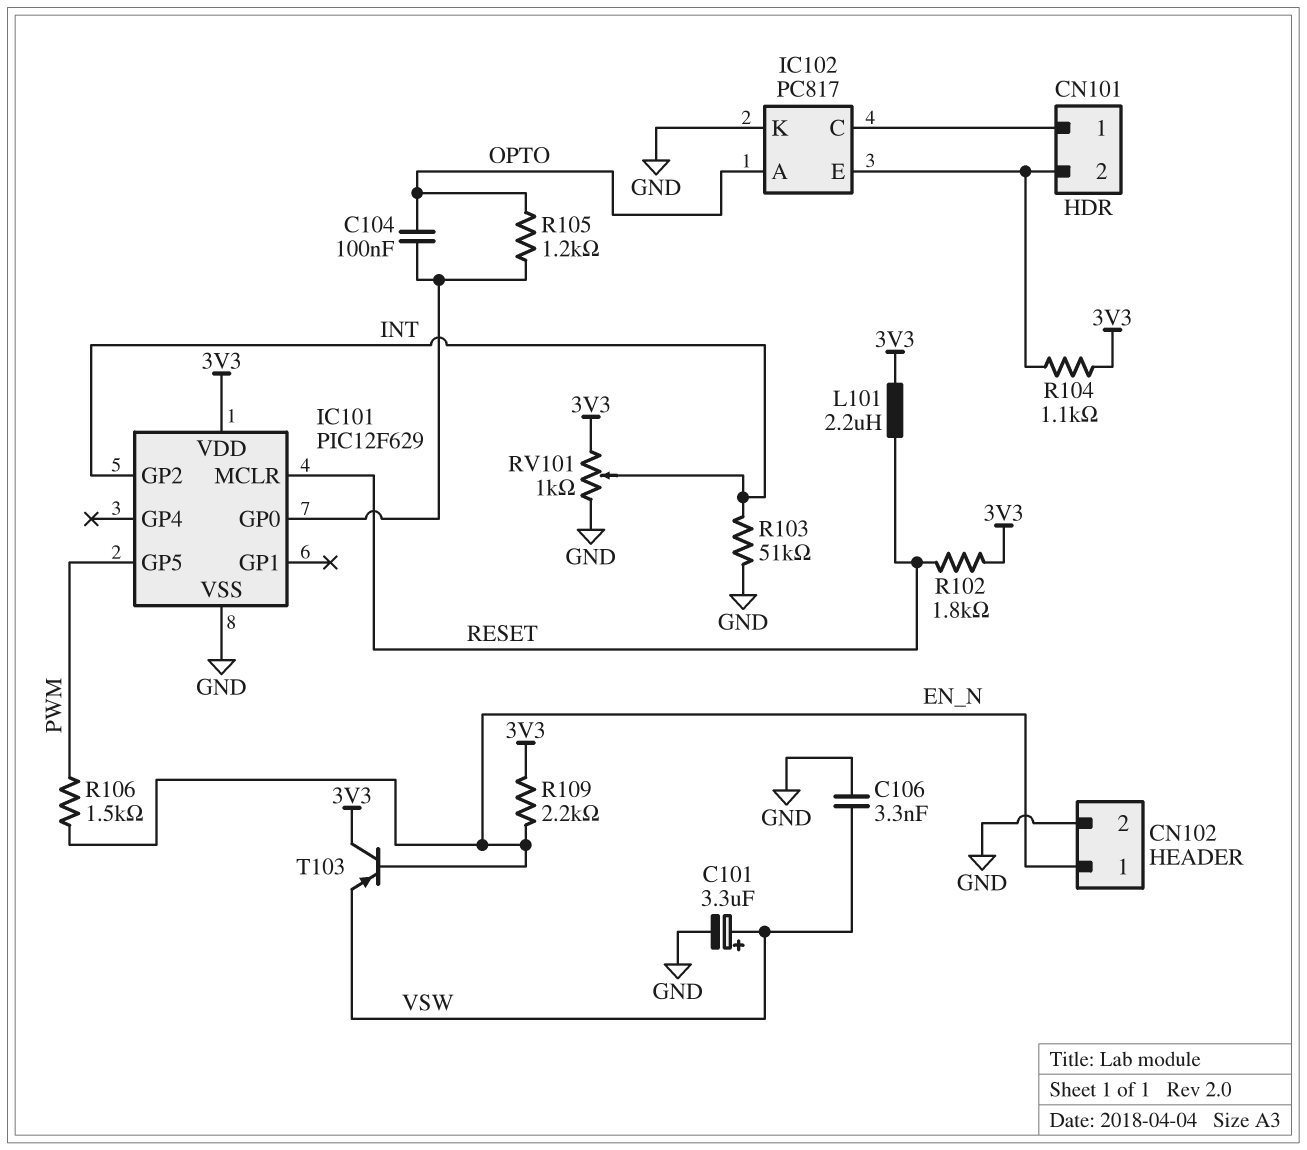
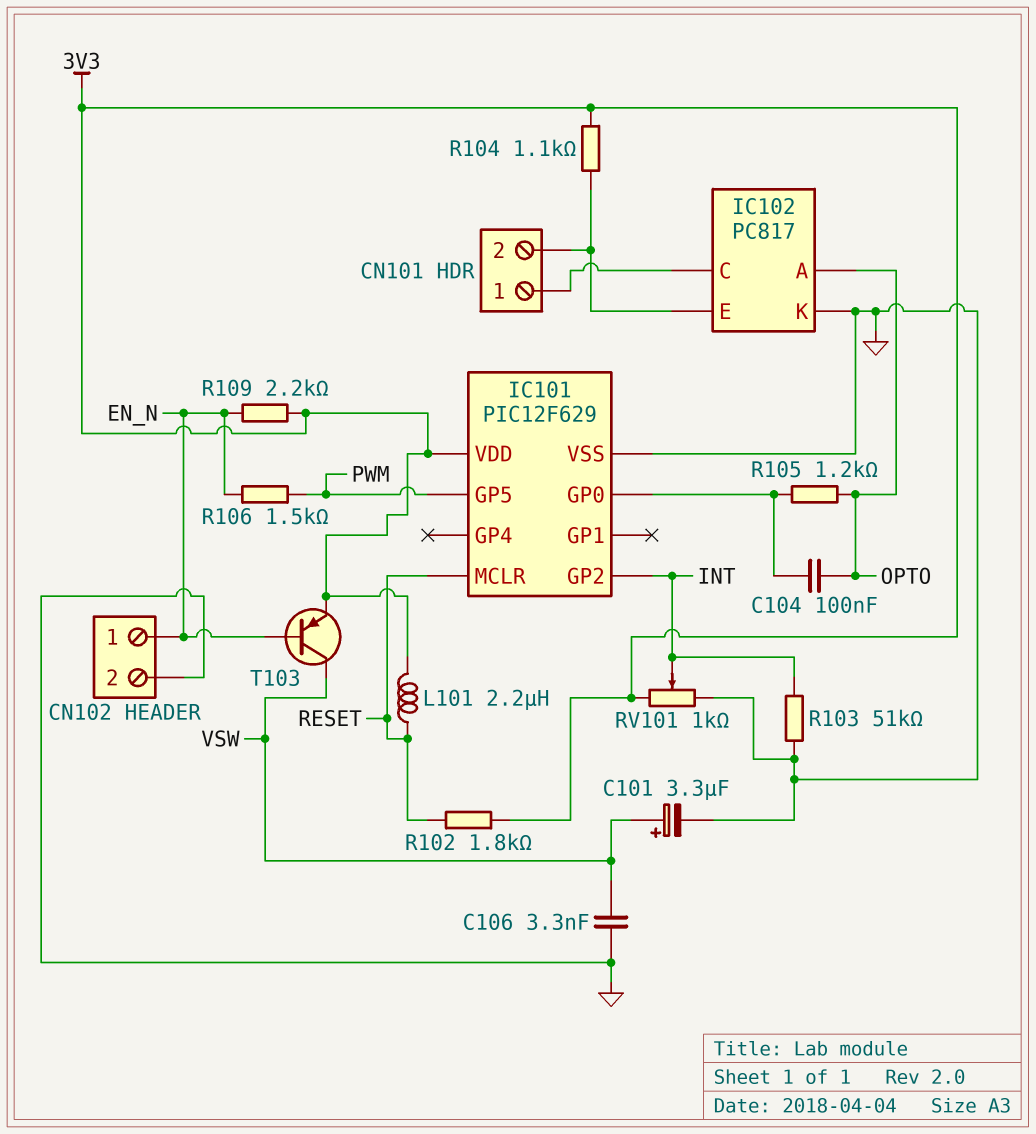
T103: PNP (B EN_N, C 3V3, E VSW) -> PNP (B EN_N, C VSW, E 3V3)

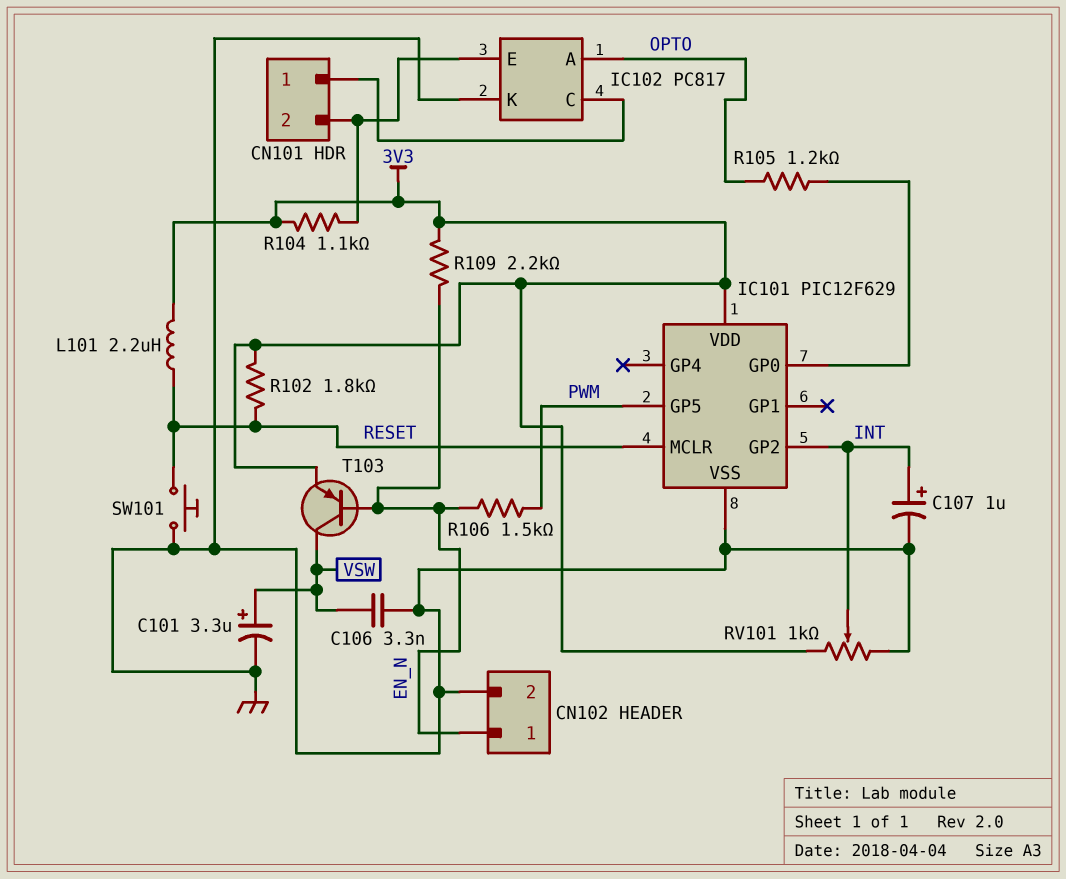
C104: 100nF (IC101/GP0, OPTO) -> none
C107: none -> 1uF (plus INT, minus GND)
R103: 51k (GND, INT) -> none
SW101: none -> button (GND, RESET)

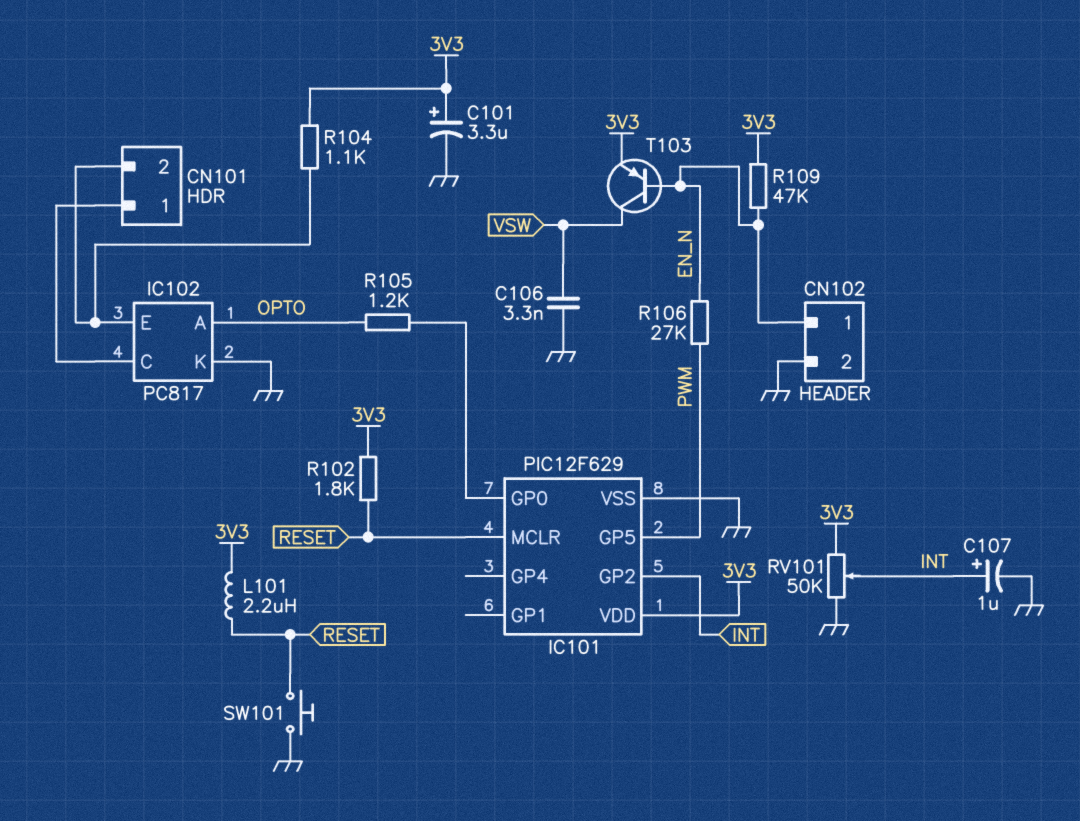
C101: 3.3uF (plus VSW, minus GND) -> 3.3uF (plus 3V3, minus GND)
R106: 1.5k (EN_N, PWM) -> 27k (EN_N, PWM)
R109: 2.2k (3V3, EN_N) -> 47k (3V3, EN_N)
RV101: 1k (3V3, GND, wiper INT) -> 50k (3V3, GND, wiper INT)

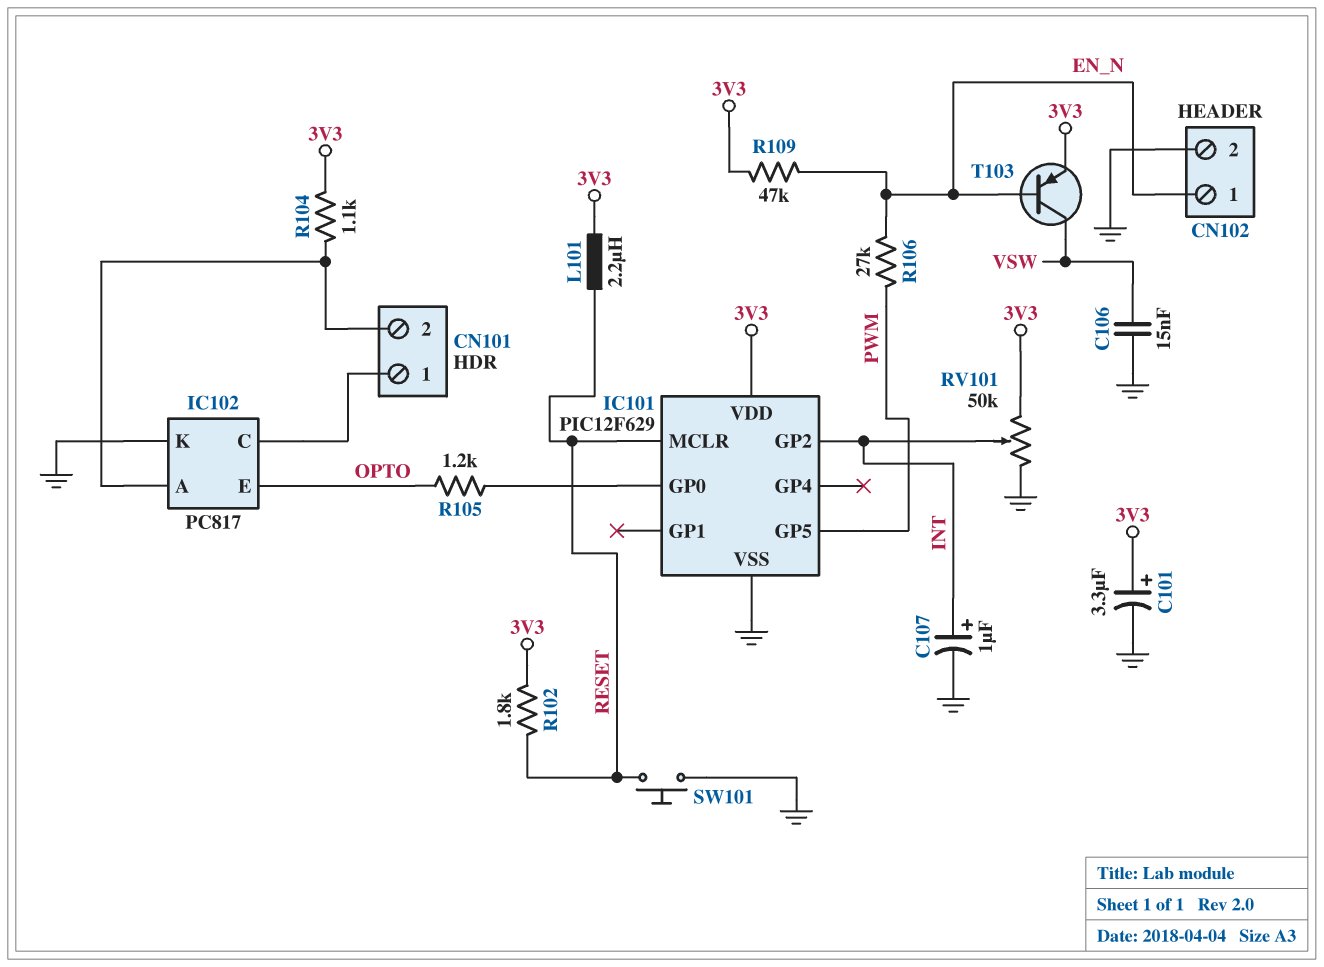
C106: 3.3nF (GND, VSW) -> 15nF (GND, VSW)
IC102 pin A: OPTO -> CN101/2
IC102 pin E: CN101/2 -> OPTO

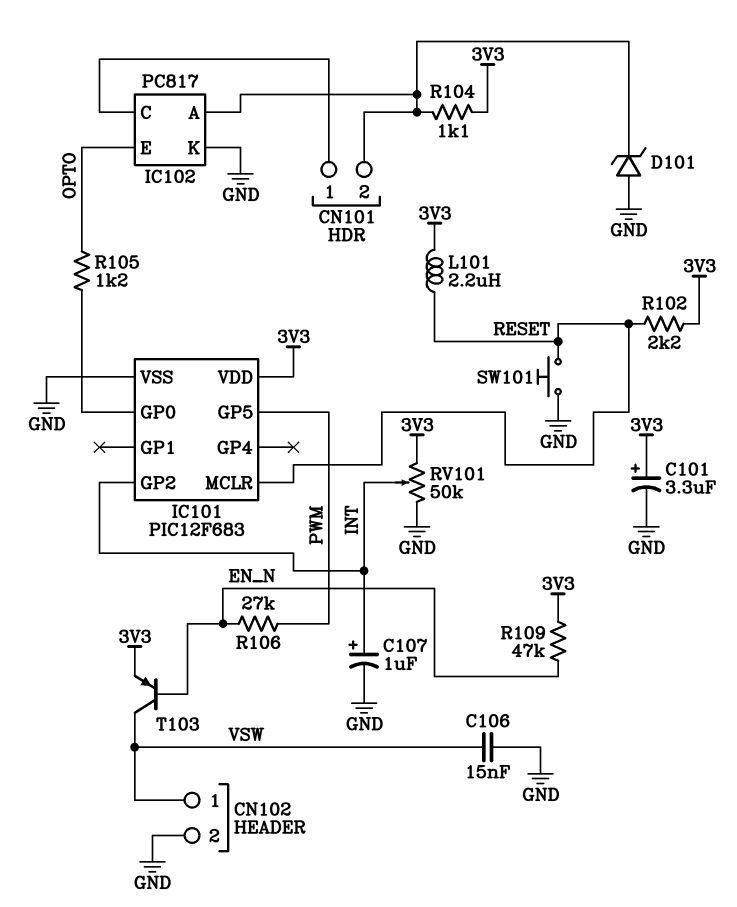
CN102 pin 1: EN_N -> VSW
D101: none -> zener (A GND, K CN101/2)
IC101: PIC12F629 -> PIC12F683
R102: 1.8k (3V3, RESET) -> 2.2k (3V3, RESET)

